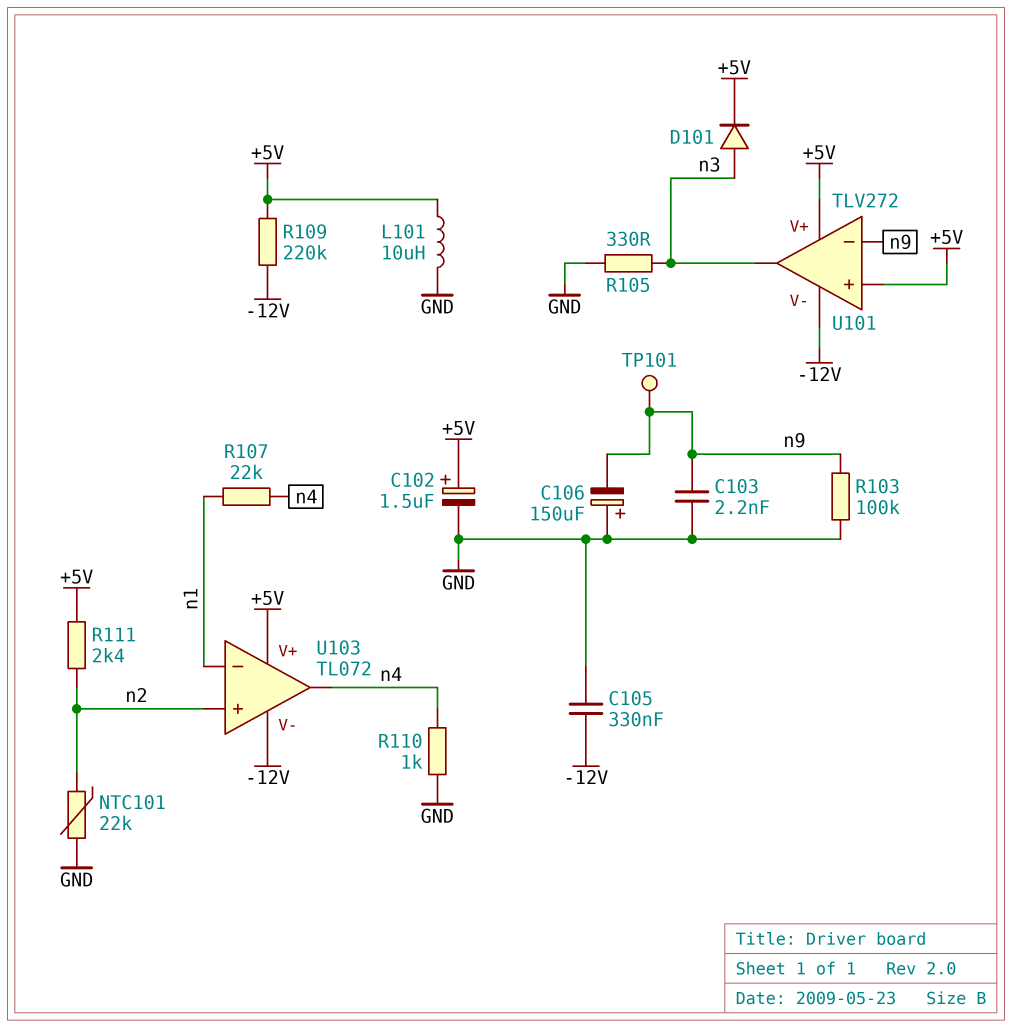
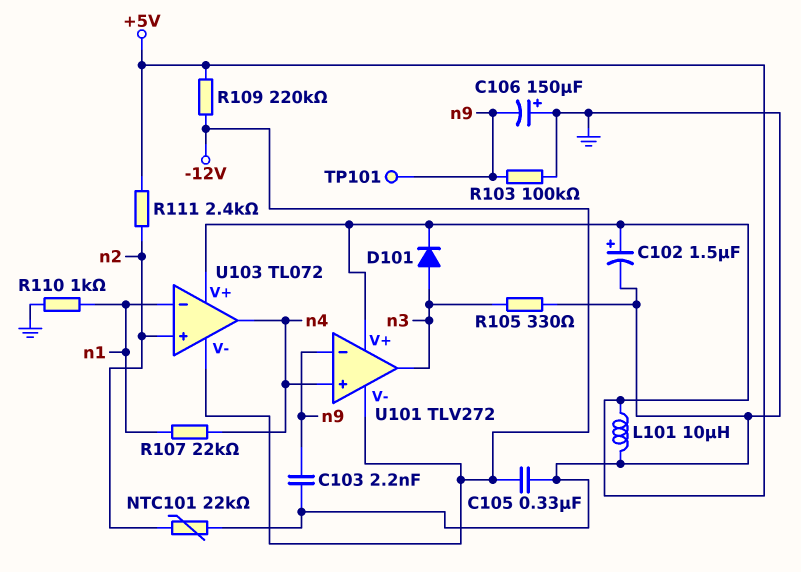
R110: 1k (GND, n4) -> 1k (GND, n1)
U101 pin in+: +5V -> n4

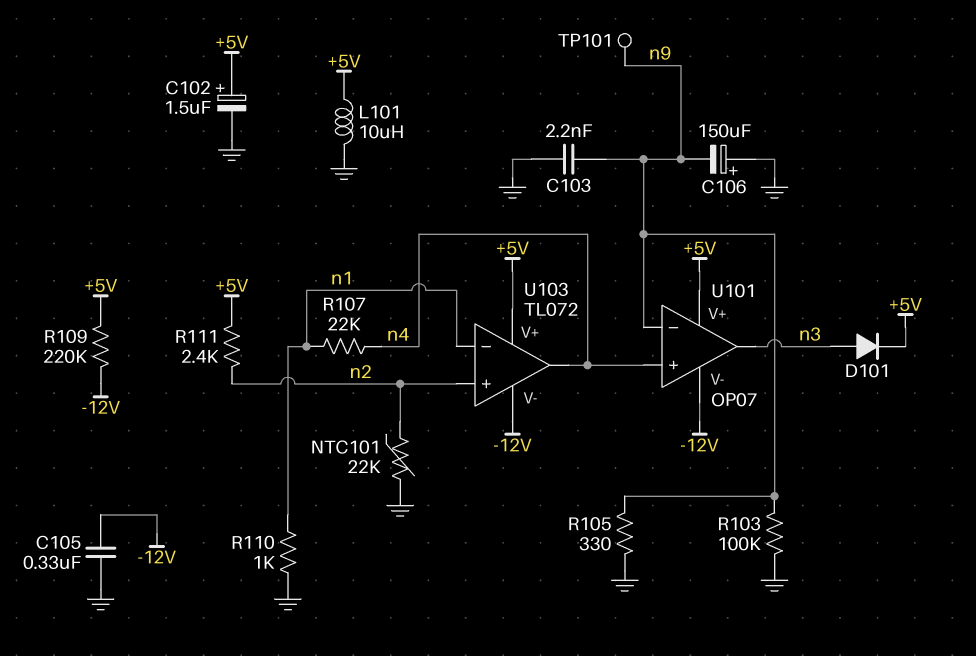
R105: 330 (GND, n3) -> 330 (GND, n9)
U101: TLV272 -> OP07

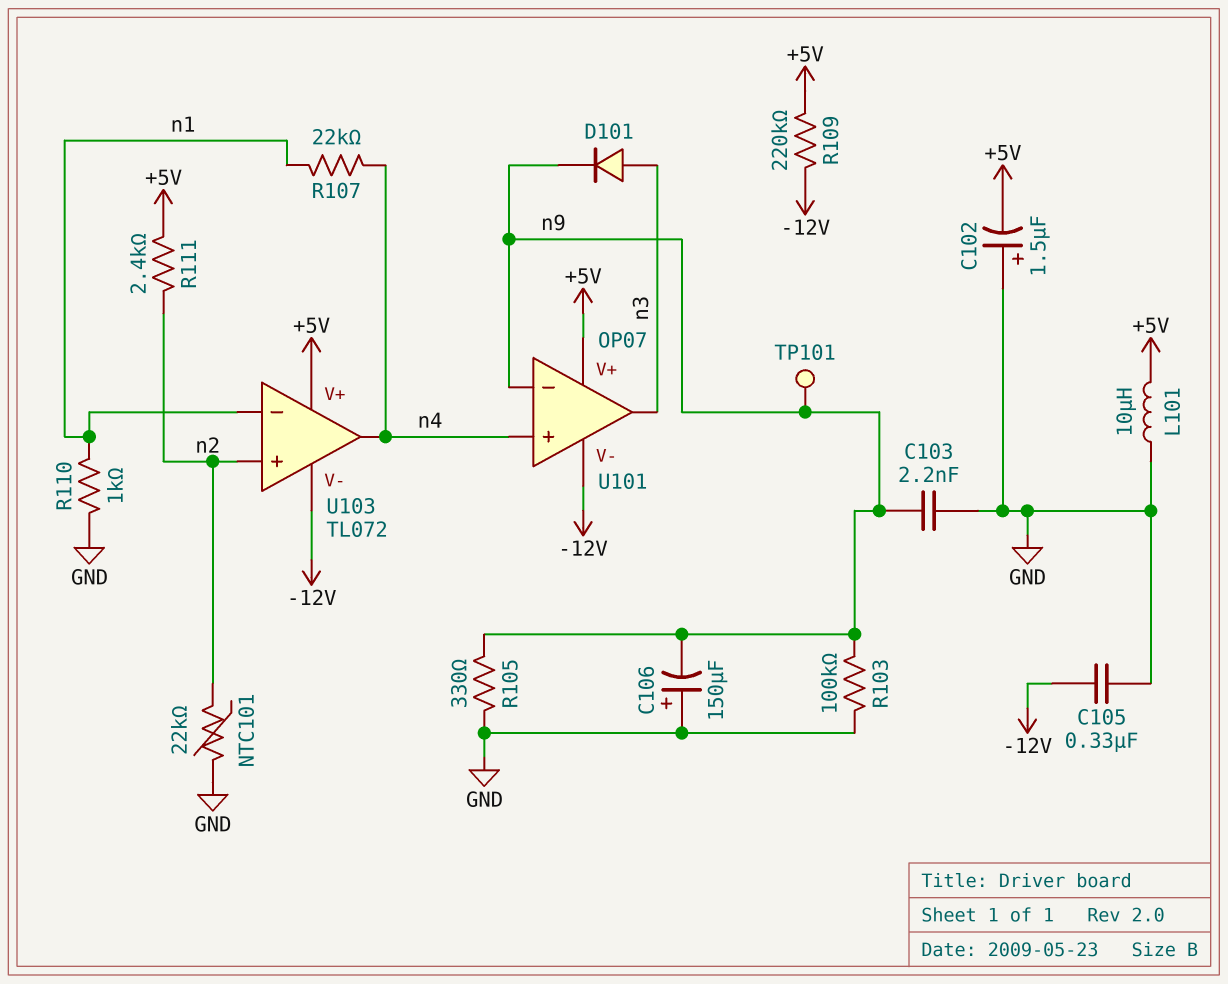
C102: 1.5uF (plus +5V, minus GND) -> 1.5uF (plus GND, minus +5V)
D101: diode (A n3, K +5V) -> diode (A n3, K n9)

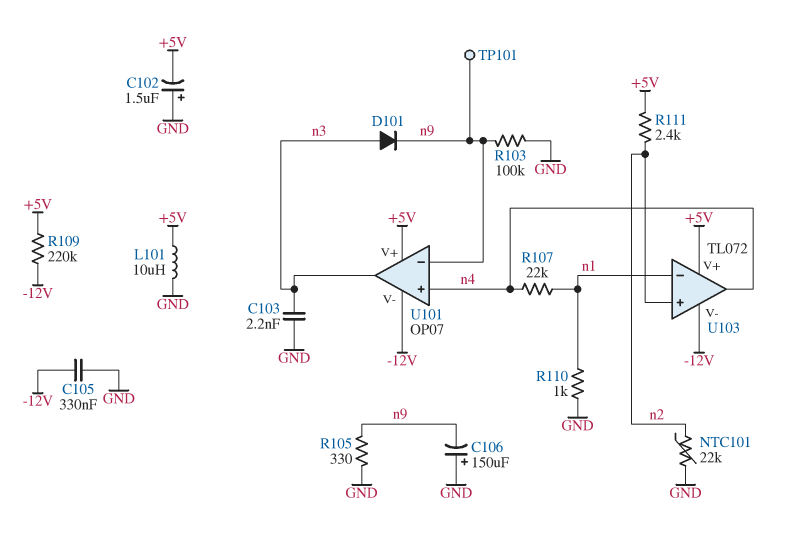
C103: 2.2nF (GND, n9) -> 2.2nF (GND, n3)

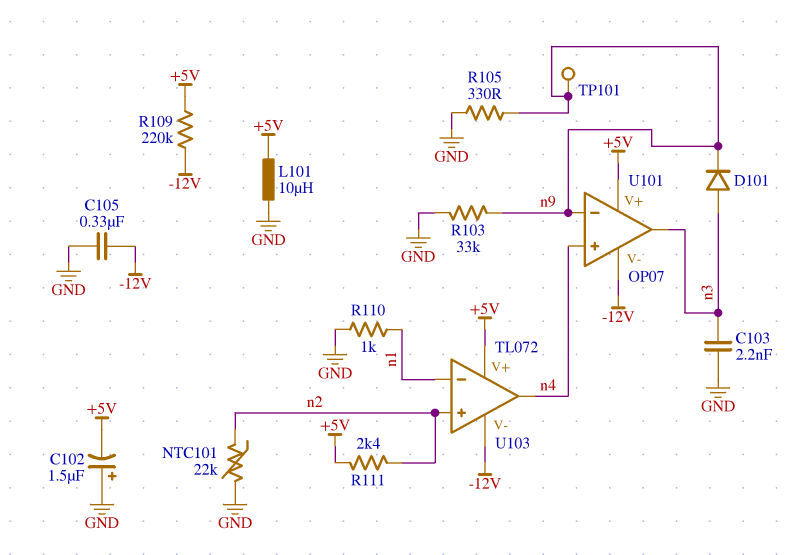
C106: 150uF (plus GND, minus n9) -> none
R103: 100k (GND, n9) -> 33k (GND, n9)
R107: 22k (n1, n4) -> none

